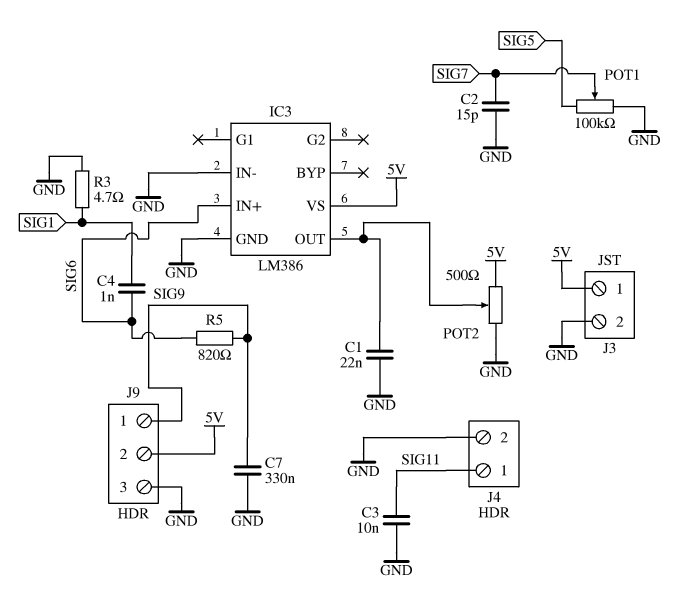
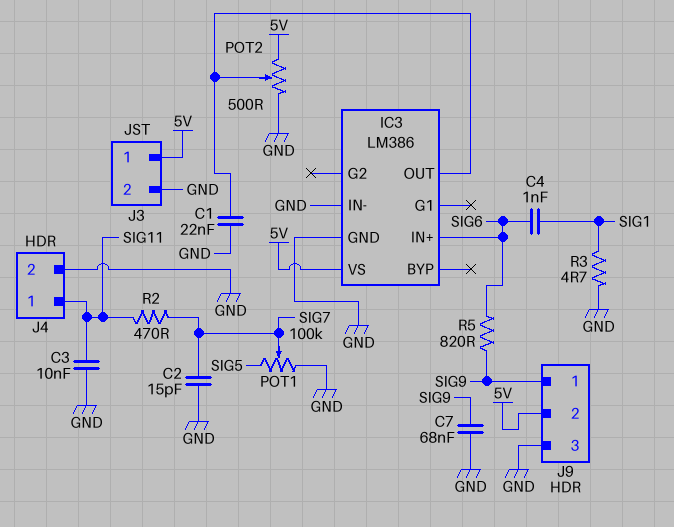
C7: 330nF (GND, SIG9) -> 68nF (GND, SIG9)
R2: none -> 470 (SIG7, SIG11)

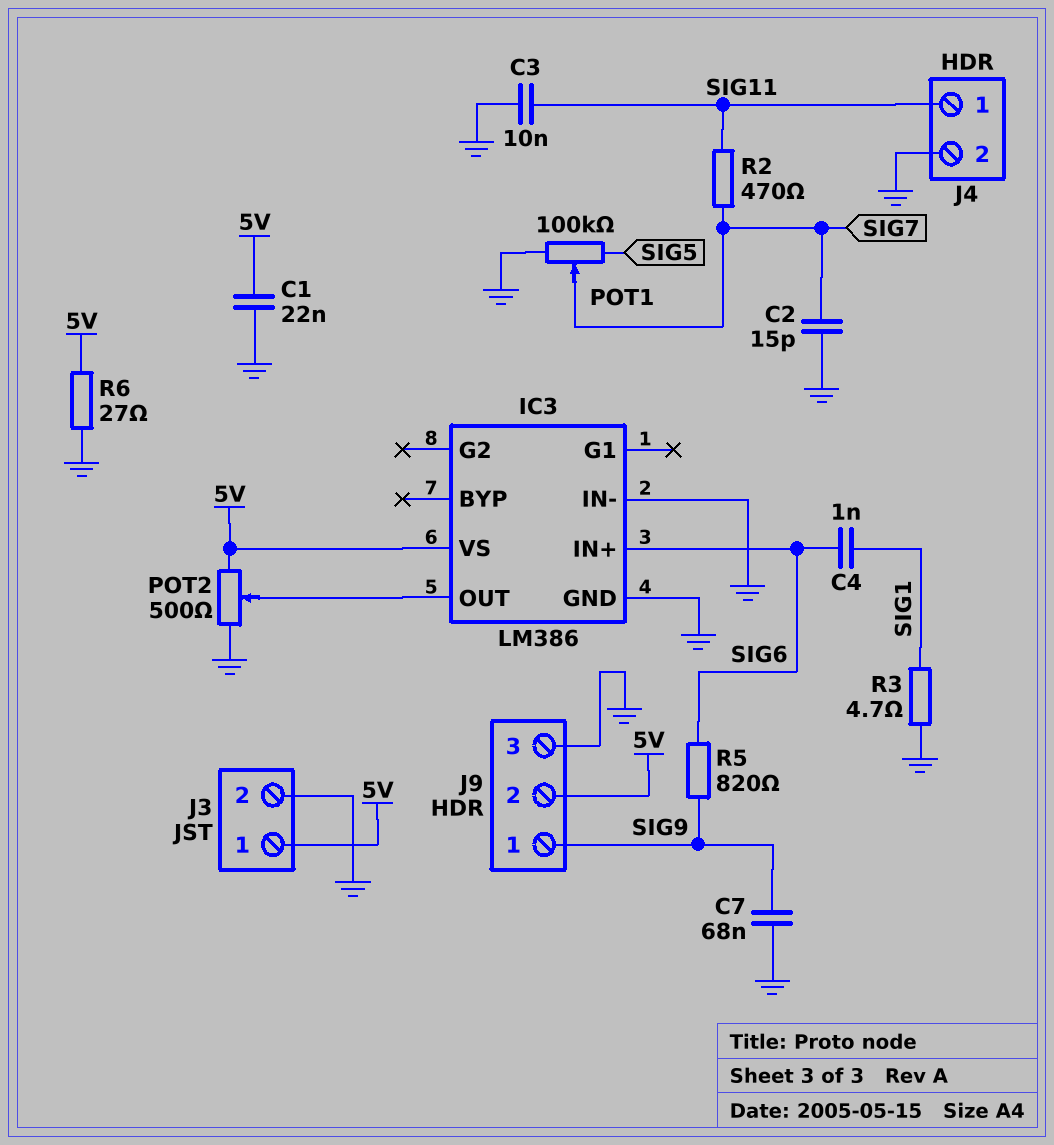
C1: 22nF (GND, IC3/OUT) -> 22nF (5V, GND)
R6: none -> 27 (5V, GND)

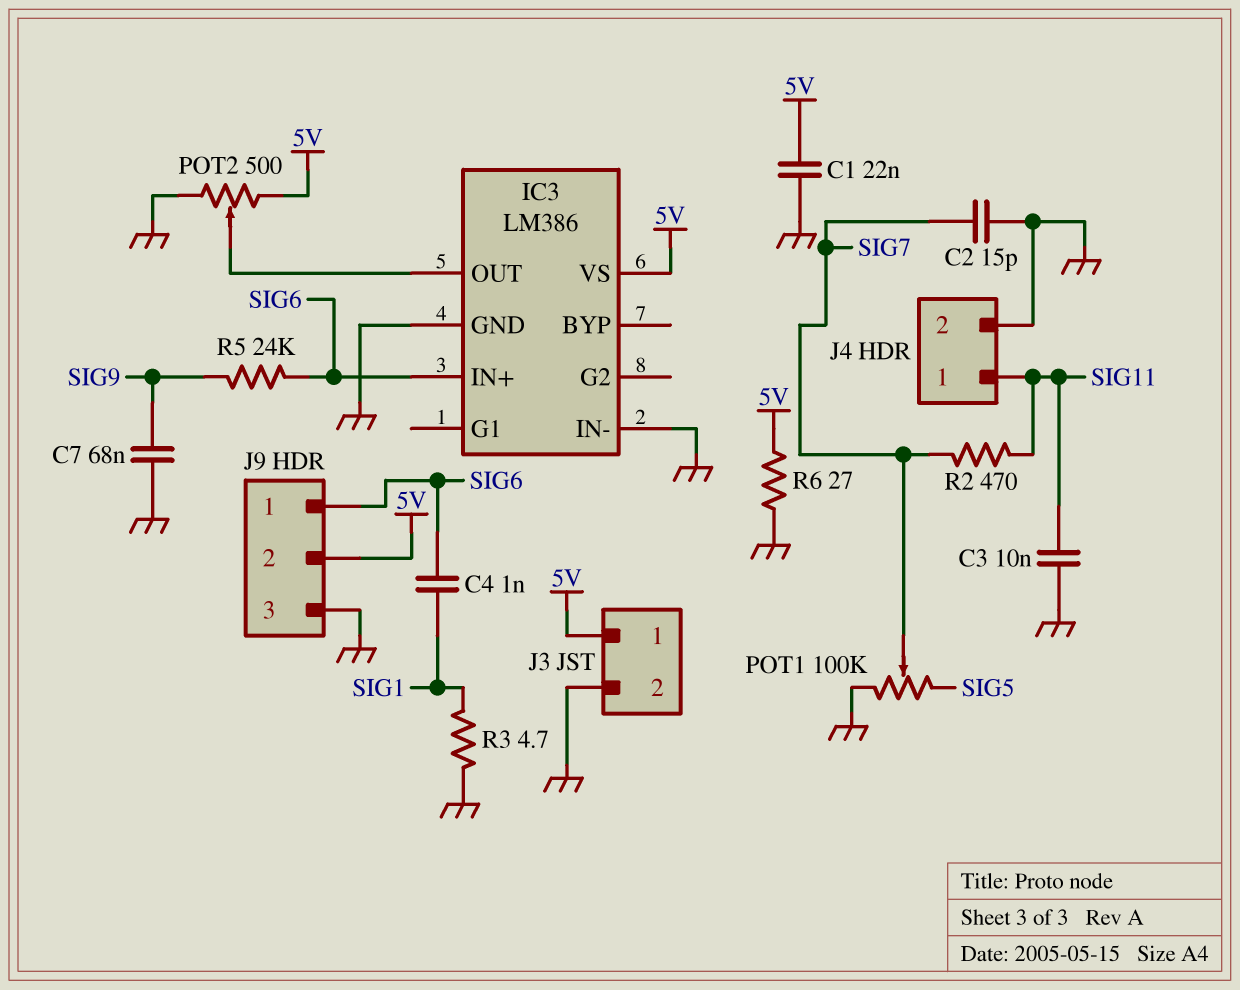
J9 pin 1: SIG9 -> SIG6
R5: 820 (SIG6, SIG9) -> 24k (SIG6, SIG9)

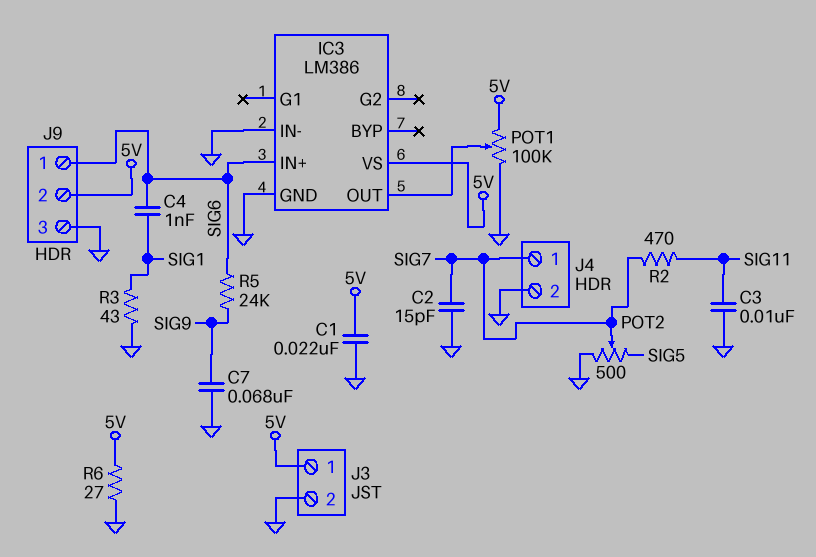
J4 pin 1: SIG11 -> SIG7
POT1: 100k (GND, SIG5, wiper SIG7) -> 100k (5V, GND, wiper IC3/OUT)
POT2: 500 (5V, GND, wiper IC3/OUT) -> 500 (GND, SIG5, wiper SIG7)
R3: 4.7 (GND, SIG1) -> 43 (GND, SIG1)

